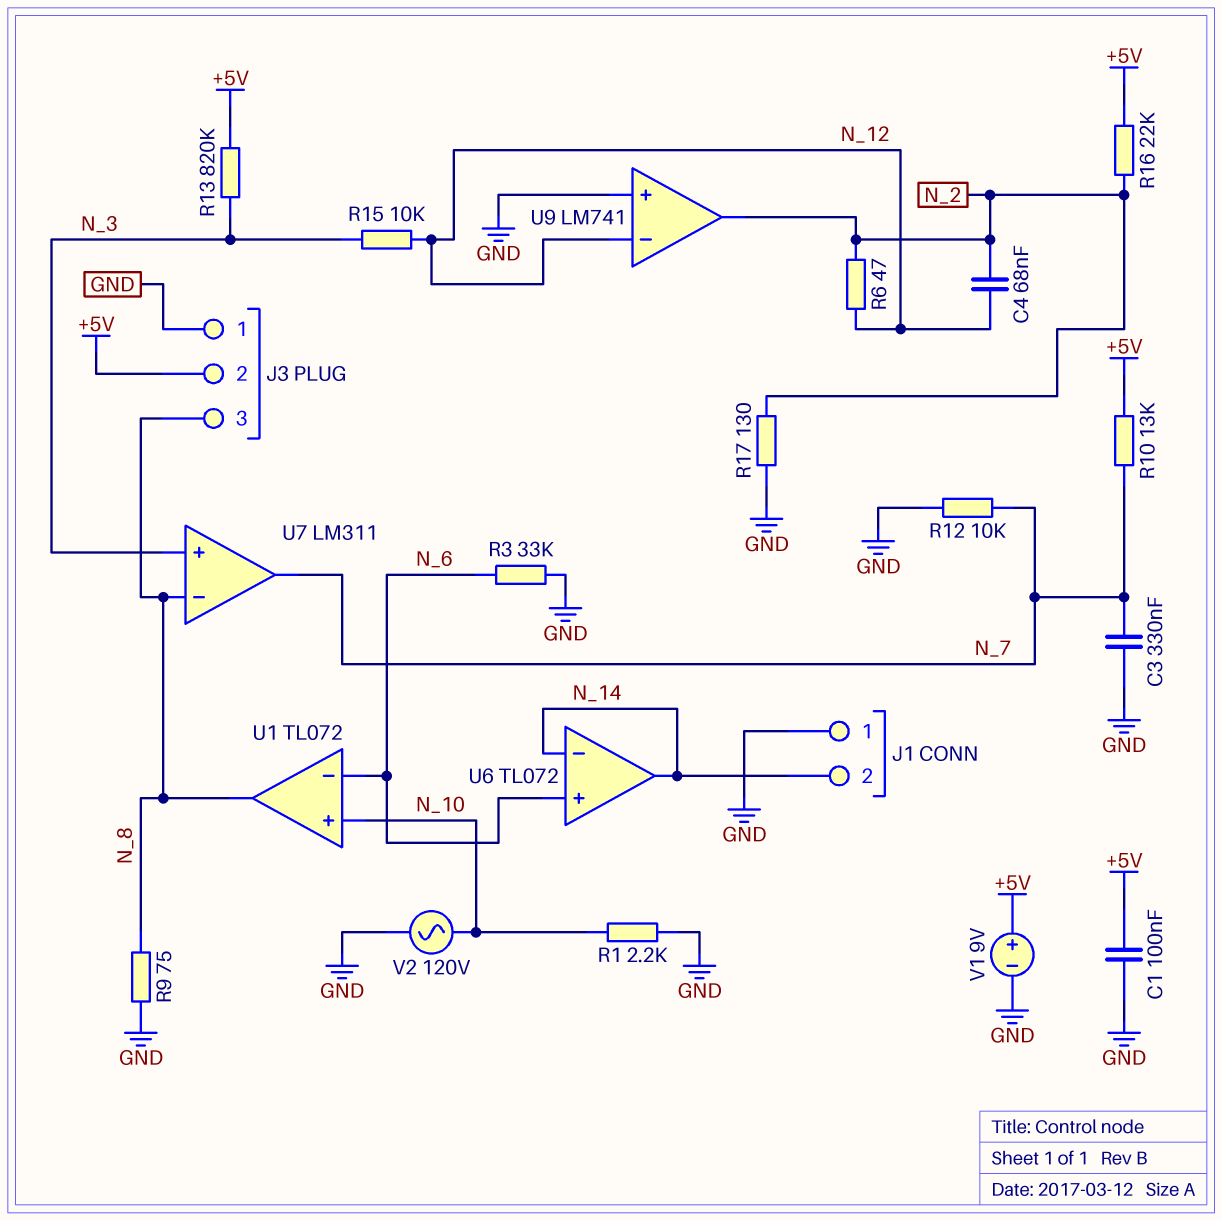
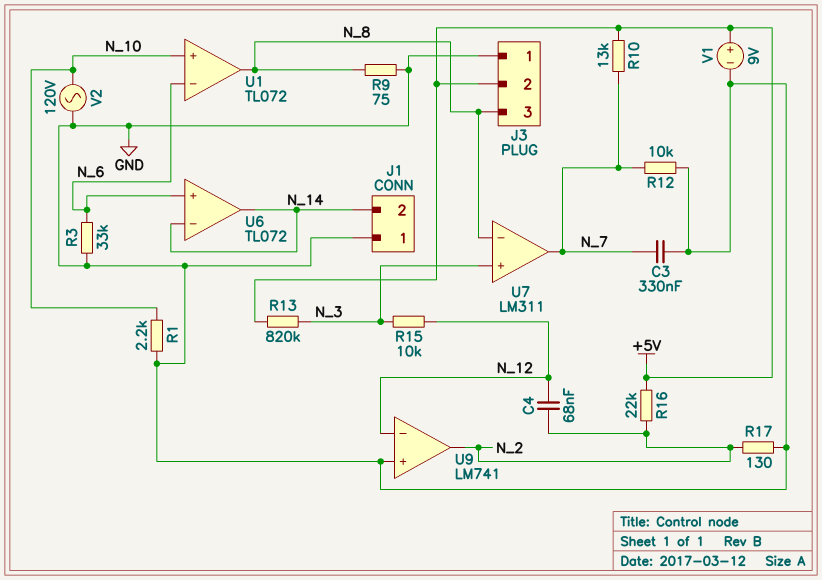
C1: 100nF (+5V, GND) -> none
R6: 47 (N_2, N_12) -> none

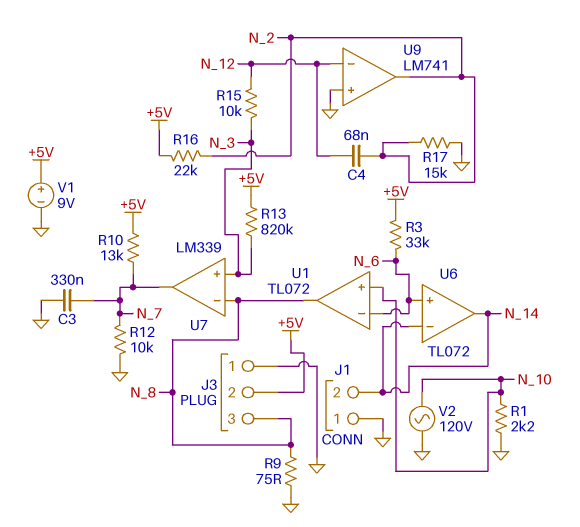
R3: 33k (GND, N_6) -> 33k (+5V, N_6)
R17: 130 (GND, N_2) -> 15k (GND, N_2)
U7: LM311 -> LM339

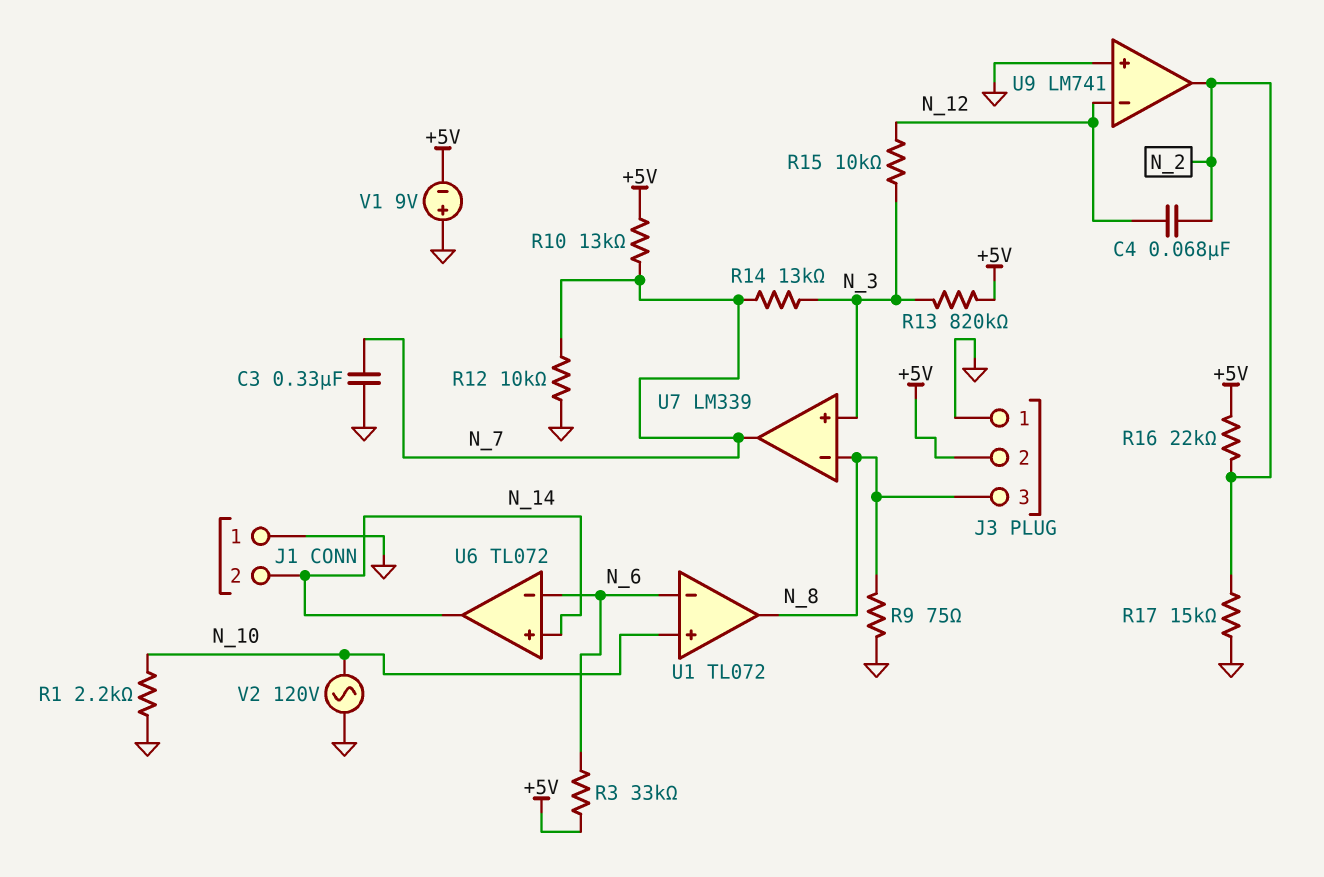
R14: none -> 13k (N_3, N_7)
U6 pin in+: N_6 -> N_14
U6 pin in-: N_14 -> N_6
V1: 9V (plus +5V, minus GND) -> 9V (plus GND, minus +5V)

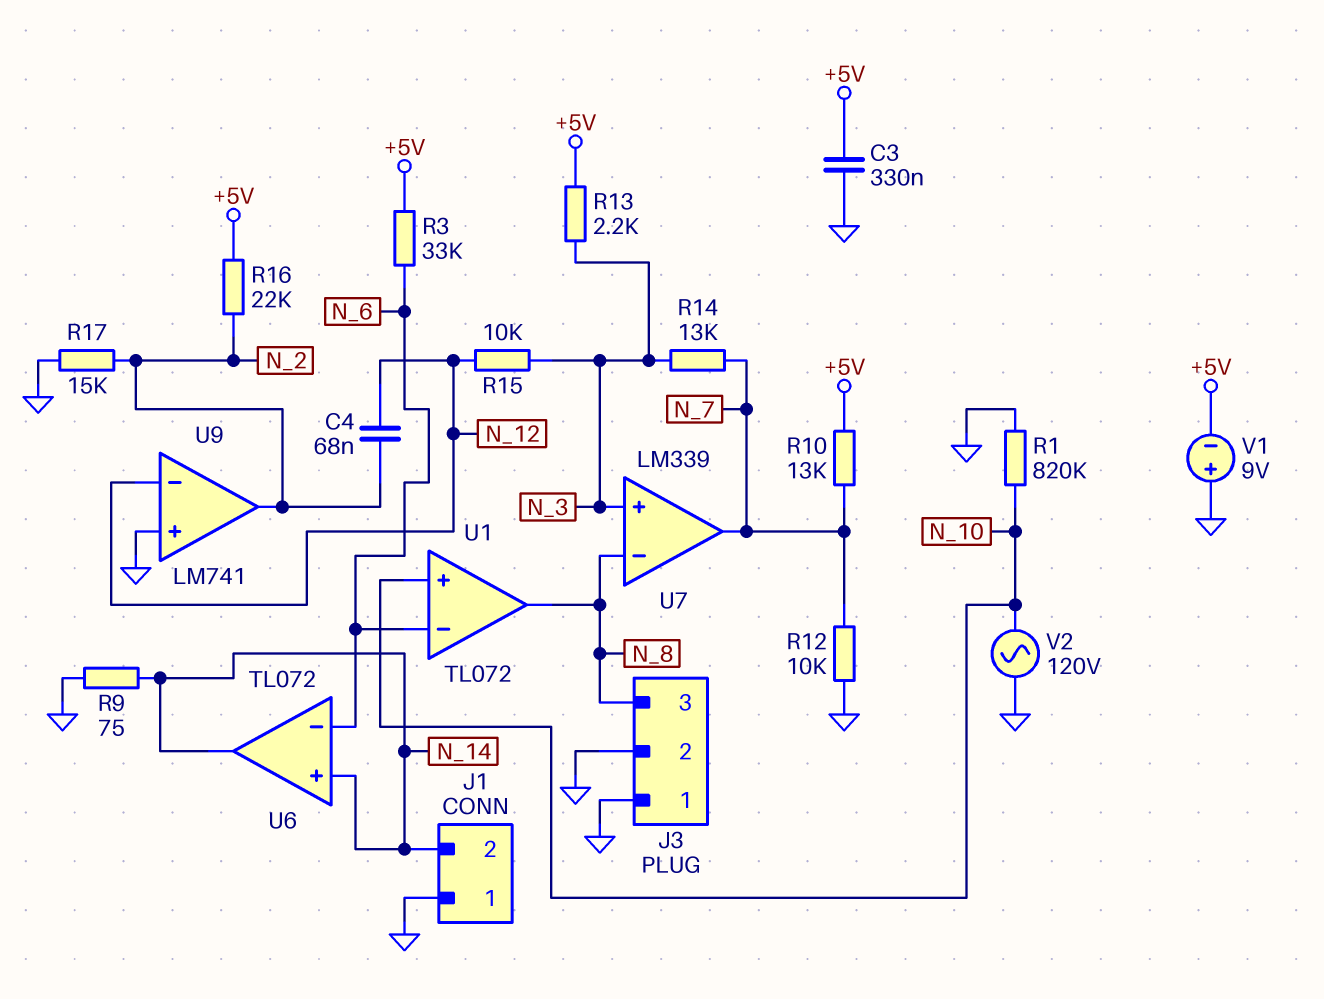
C3: 330nF (GND, N_7) -> 330nF (+5V, GND)
J3 pin 2: +5V -> GND
R1: 2.2k (GND, N_10) -> 820k (GND, N_10)
R9: 75 (GND, N_8) -> 75 (GND, N_14)
R13: 820k (+5V, N_3) -> 2.2k (+5V, N_3)

